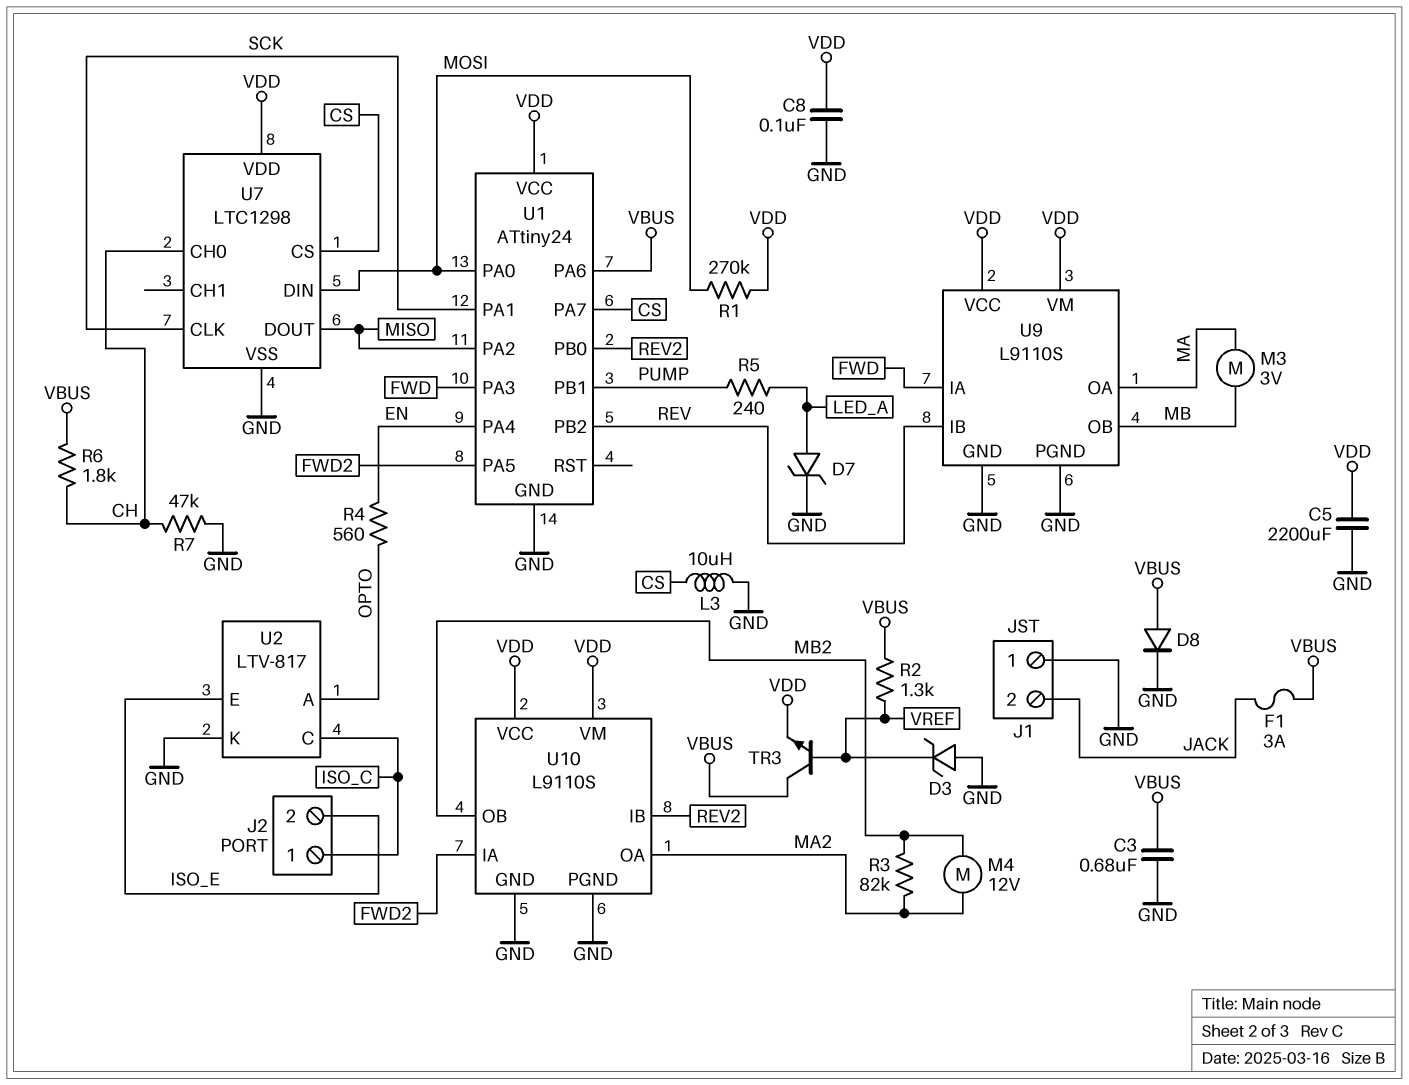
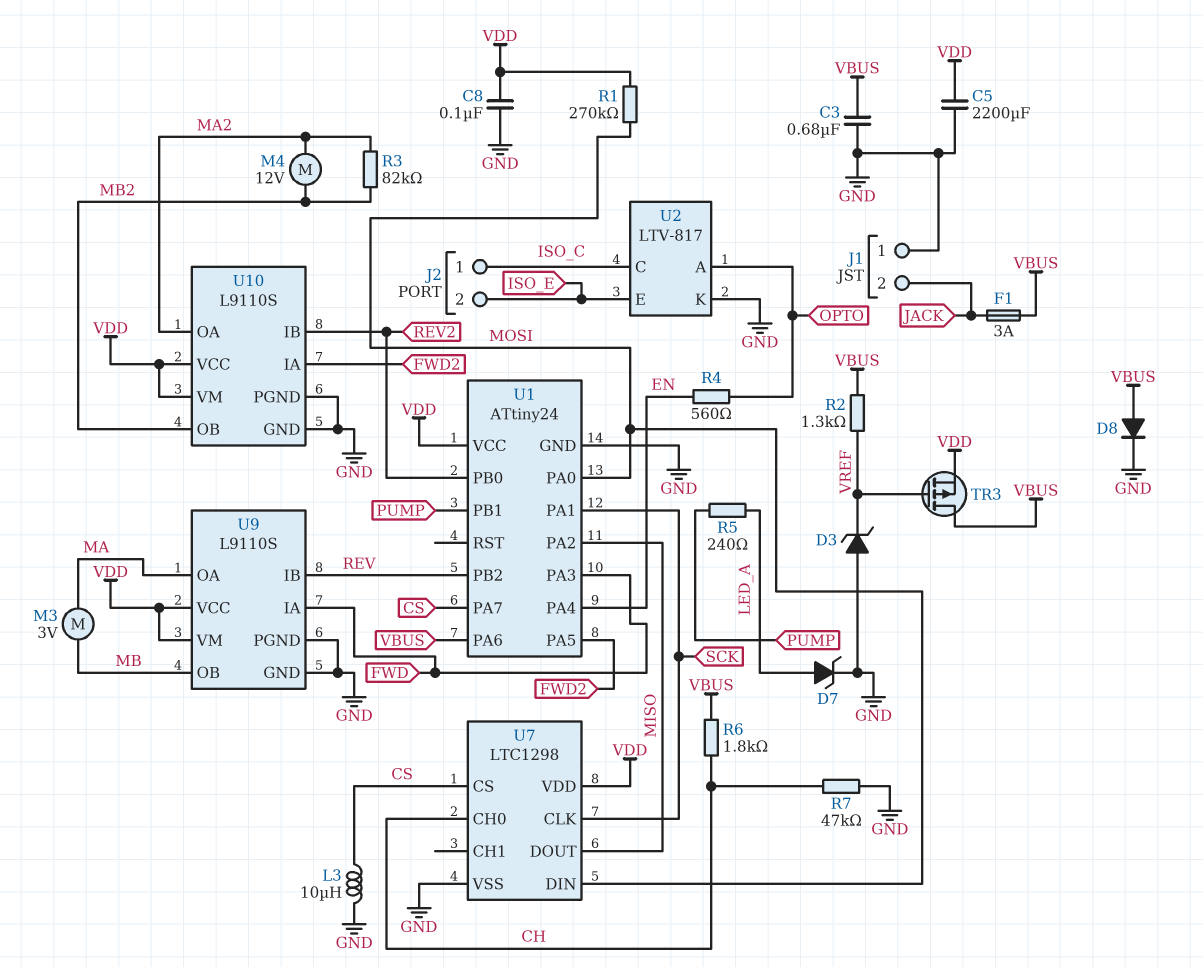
TR3: NPN (B VREF, C VBUS, E VDD) -> PMOS (G VREF, D VBUS, S VDD)

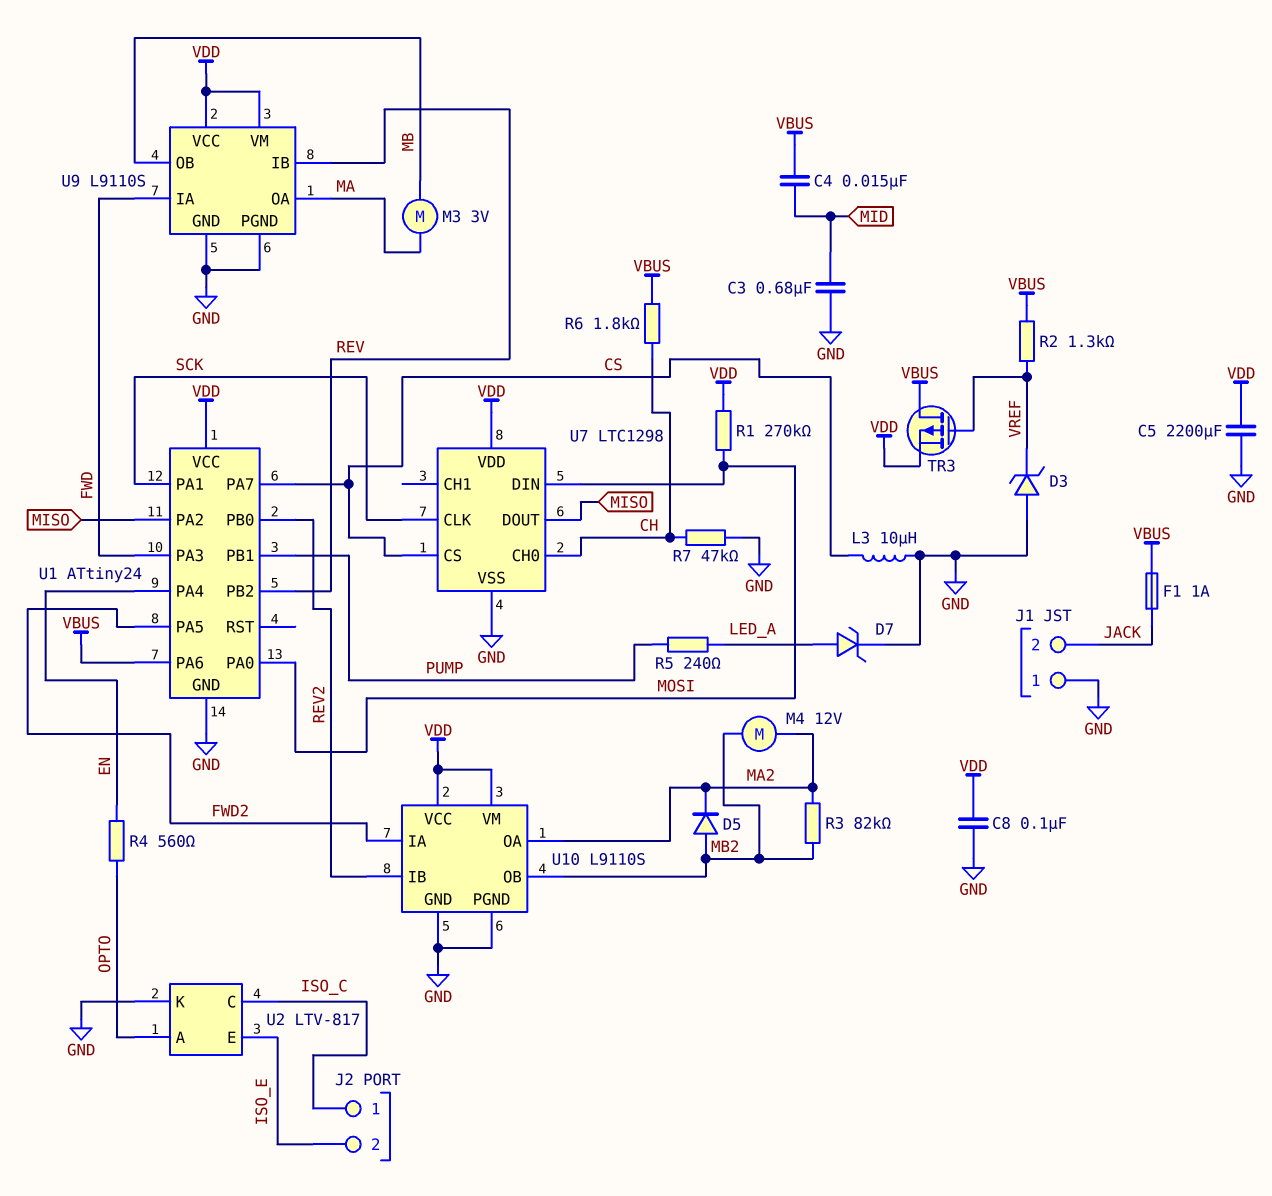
C3: 680nF (GND, VBUS) -> 680nF (GND, MID)
C4: none -> 15nF (MID, VBUS)
D5: none -> diode (A MB2, K MA2)
D8: diode (A VBUS, K GND) -> none
F1: 3A (JACK, VBUS) -> 1A (JACK, VBUS)

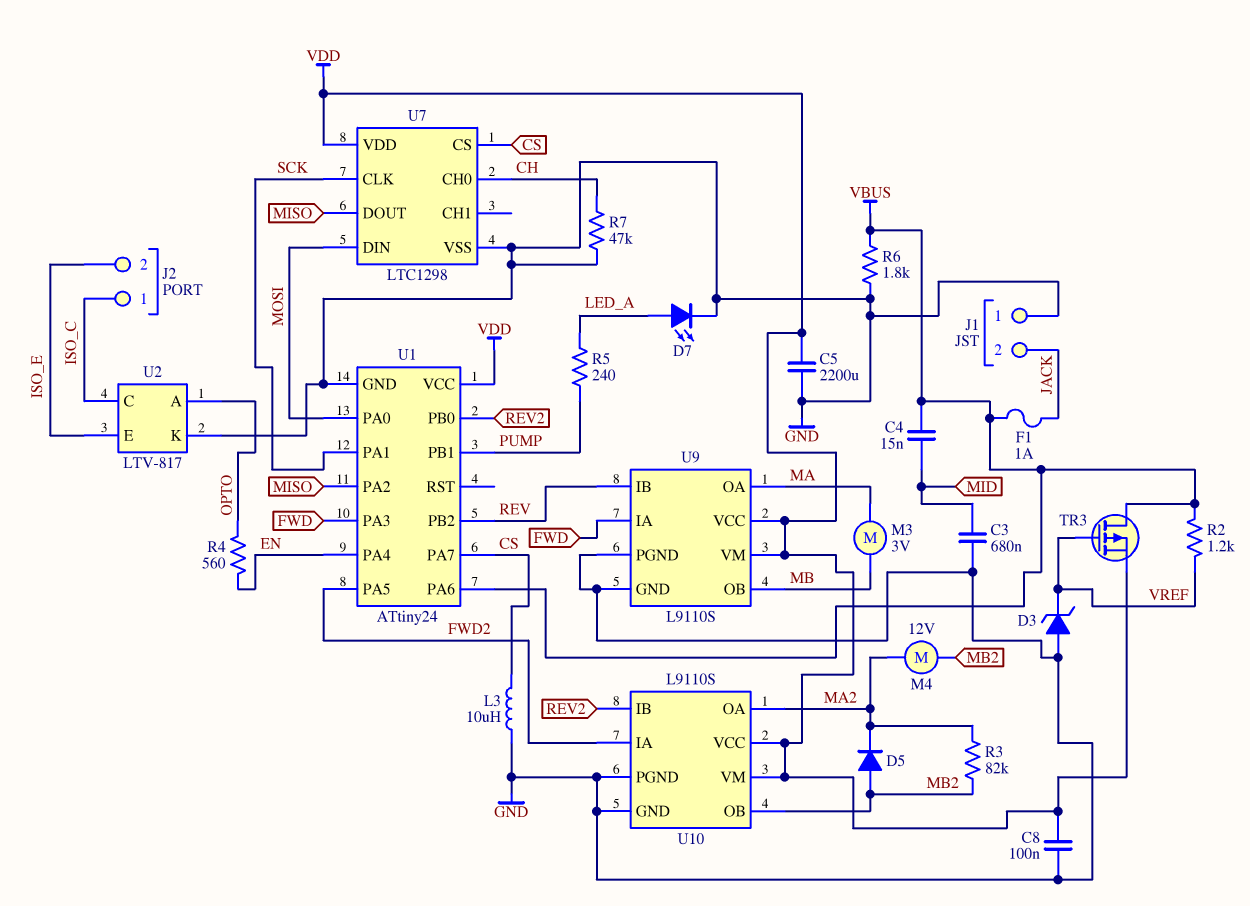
D7: zener (A LED_A, K GND) -> LED (A LED_A, K GND)
R1: 270k (MOSI, VDD) -> none
R2: 1.3k (VBUS, VREF) -> 1.2k (VBUS, VREF)
R6: 1.8k (CH, VBUS) -> 1.8k (GND, VBUS)

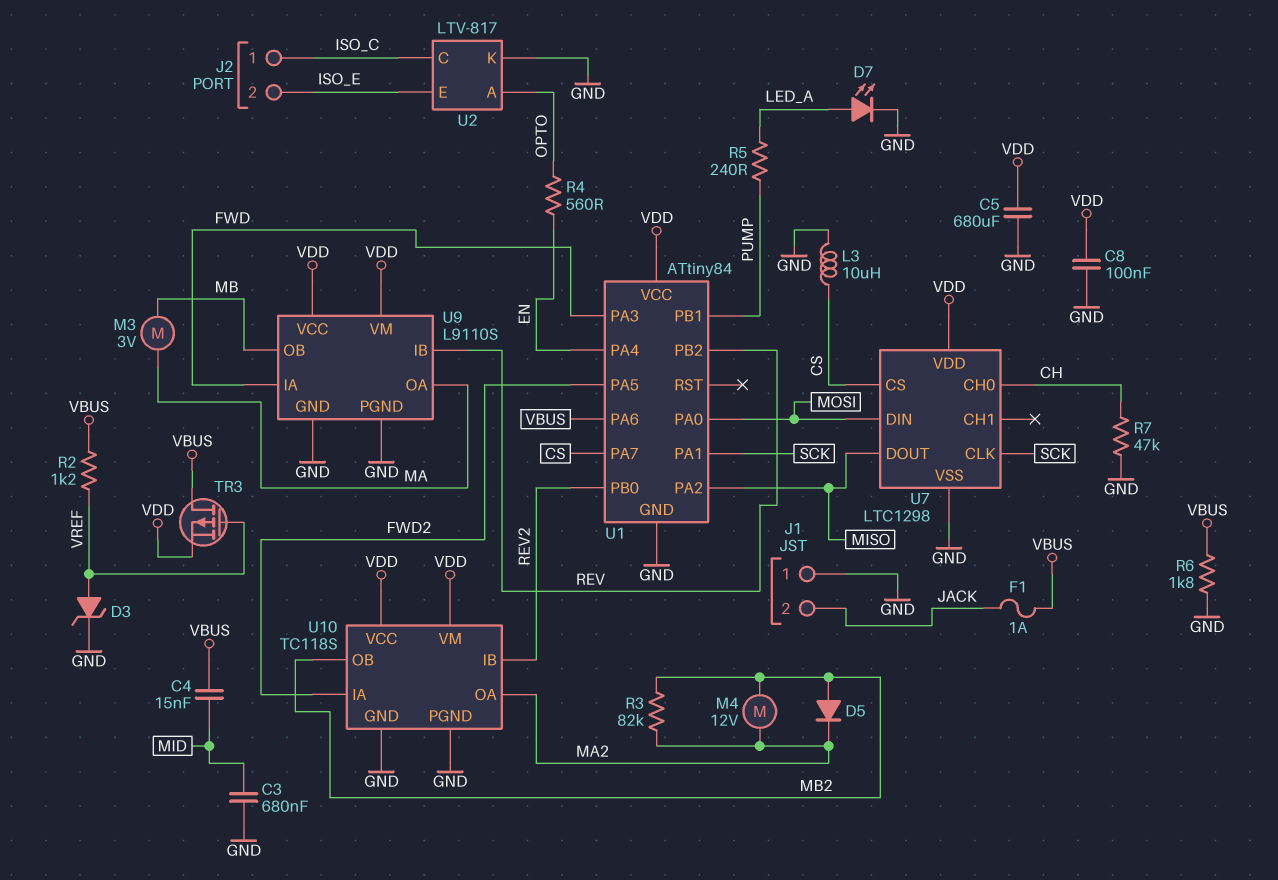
C5: 2200uF (GND, VDD) -> 680uF (GND, VDD)
D3: zener (A GND, K VREF) -> zener (A VREF, K GND)
U1: ATtiny24 -> ATtiny84
U10: L9110S -> TC118S

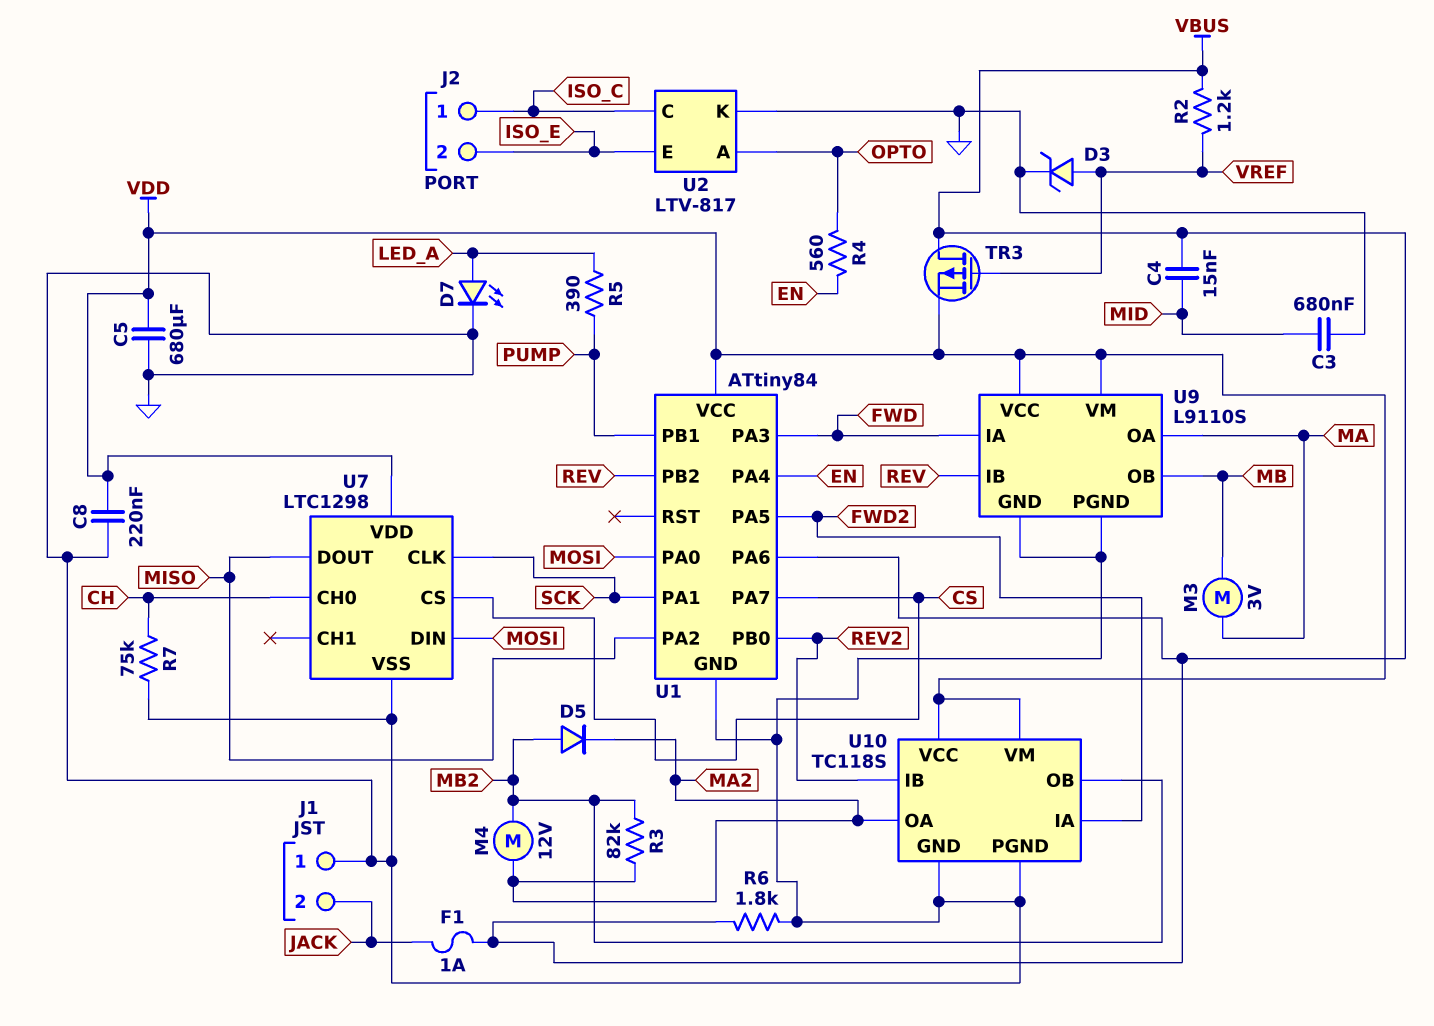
C8: 100nF (GND, VDD) -> 220nF (GND, VDD)
L3: 10uH (CS, GND) -> none
R5: 240 (LED_A, PUMP) -> 390 (LED_A, PUMP)
R7: 47k (CH, GND) -> 75k (CH, GND)

